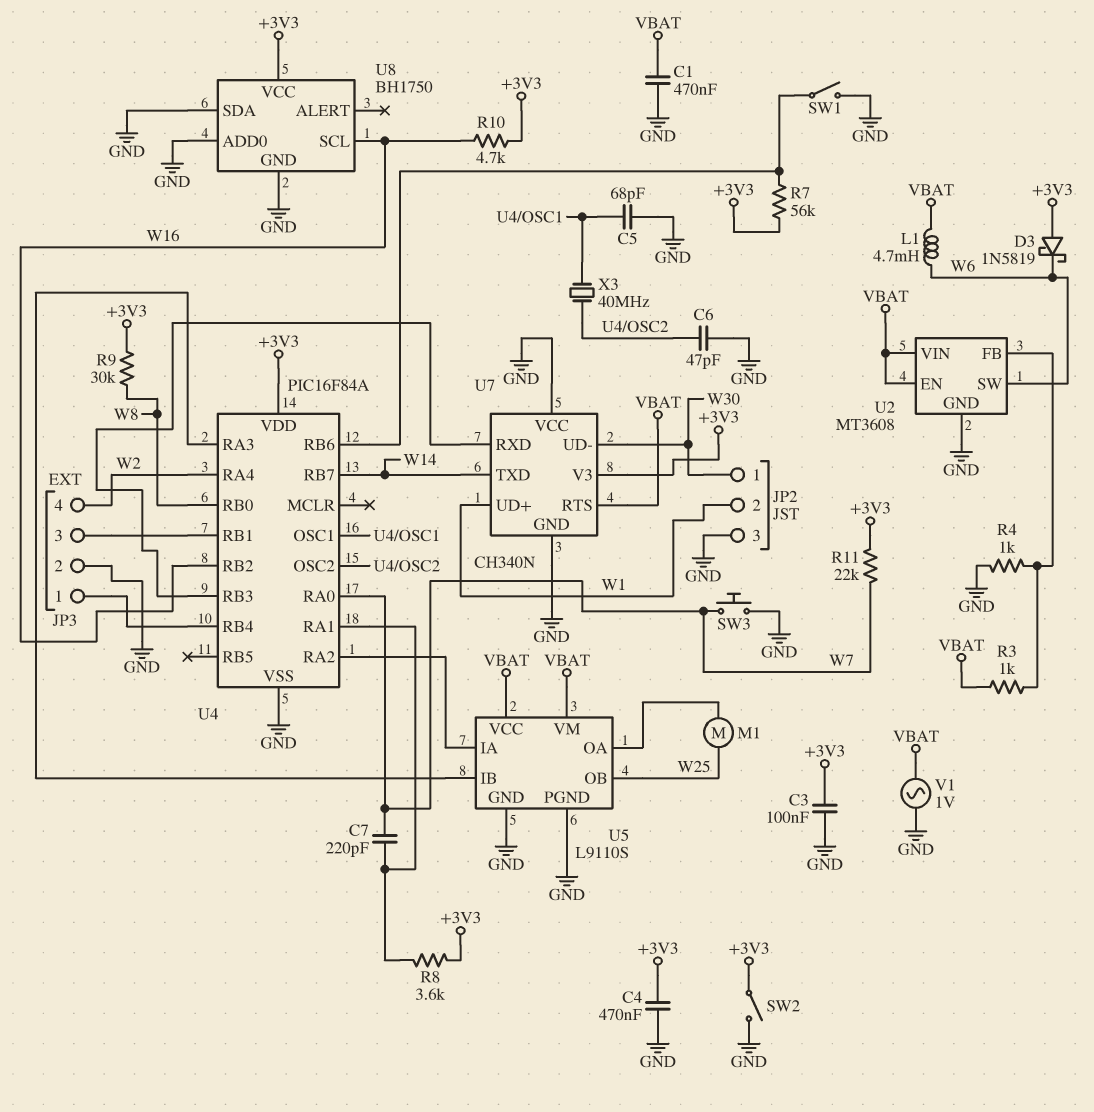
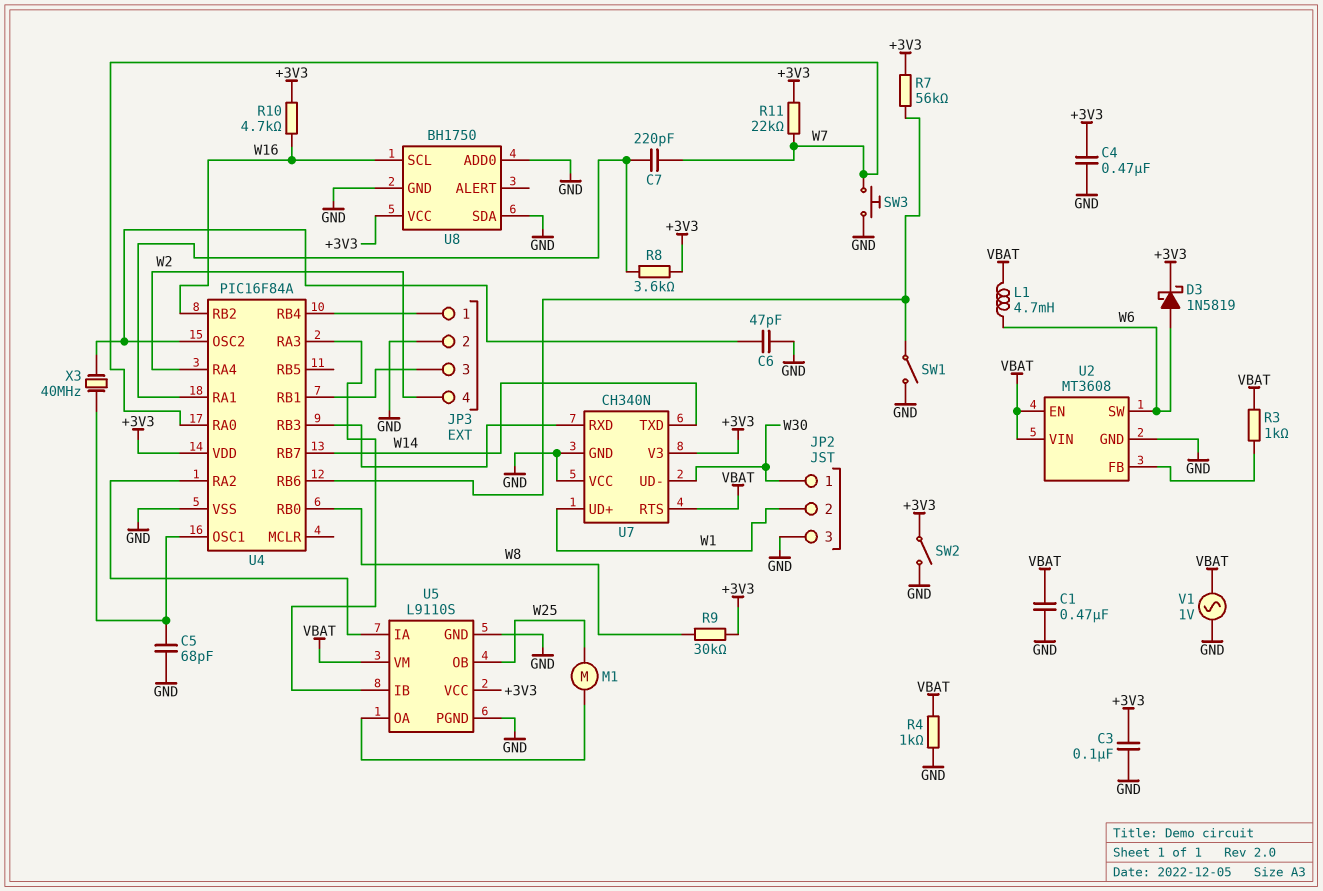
D3: schottky 1N5819 (A +3V3, K W6) -> schottky 1N5819 (A W6, K +3V3)
R4: 1k (GND, U2/FB) -> 1k (GND, VBAT)
U5 pin VCC: VBAT -> +3V3

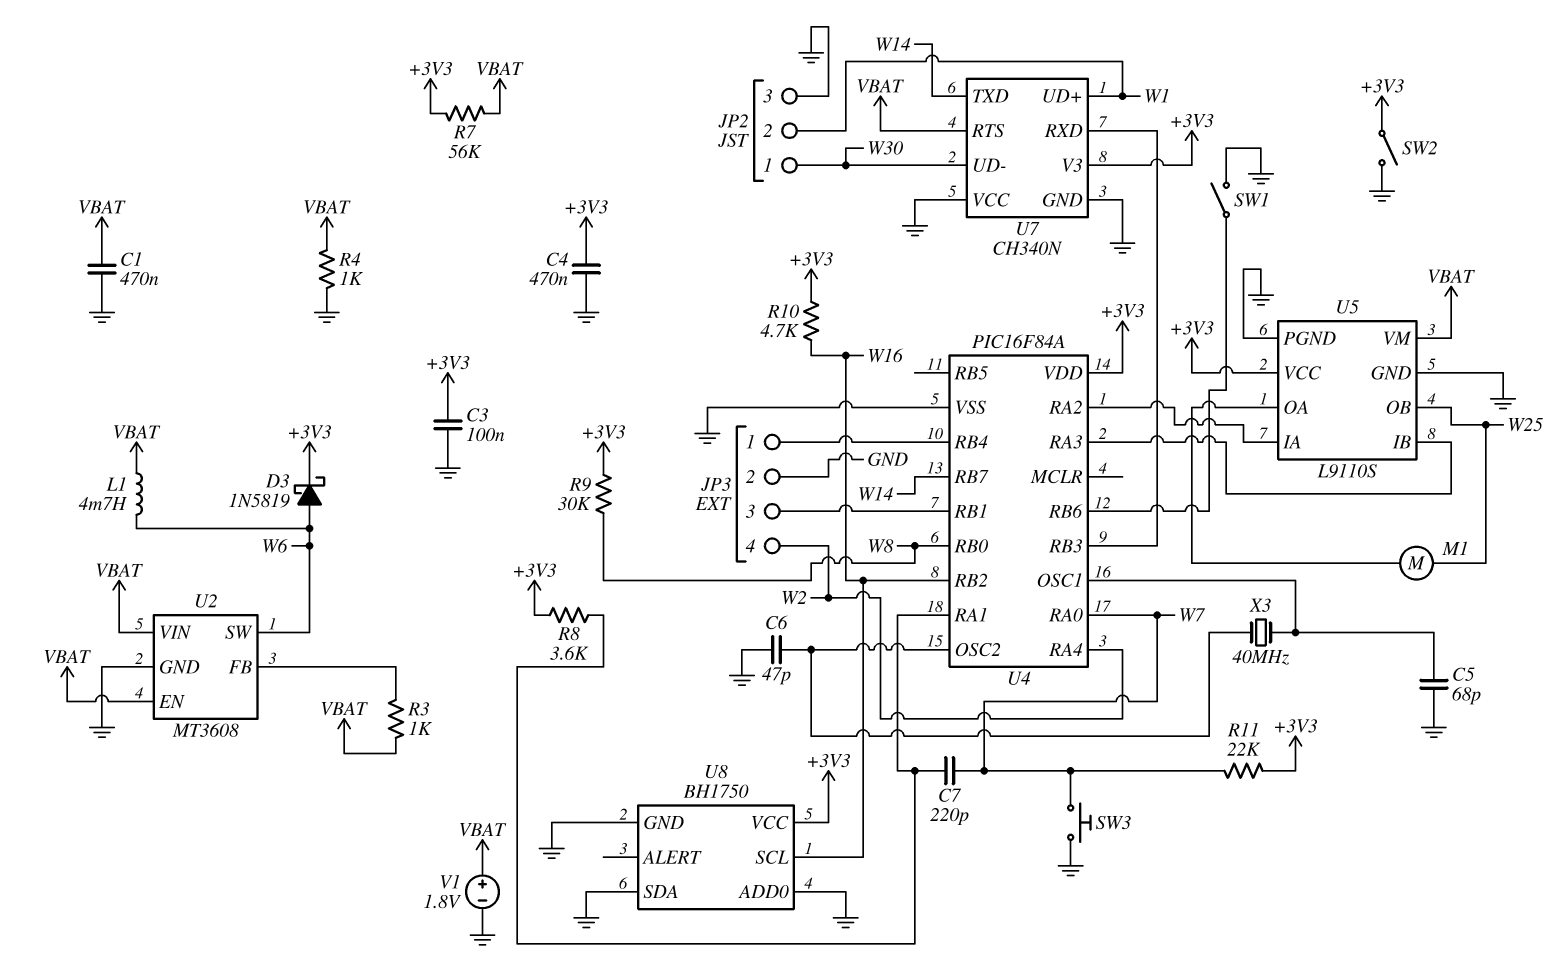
R7: 56k (+3V3, U4/RB6) -> 56k (+3V3, VBAT)
V1: AC 1V (GND, VBAT) -> 1.8V (plus VBAT, minus GND)

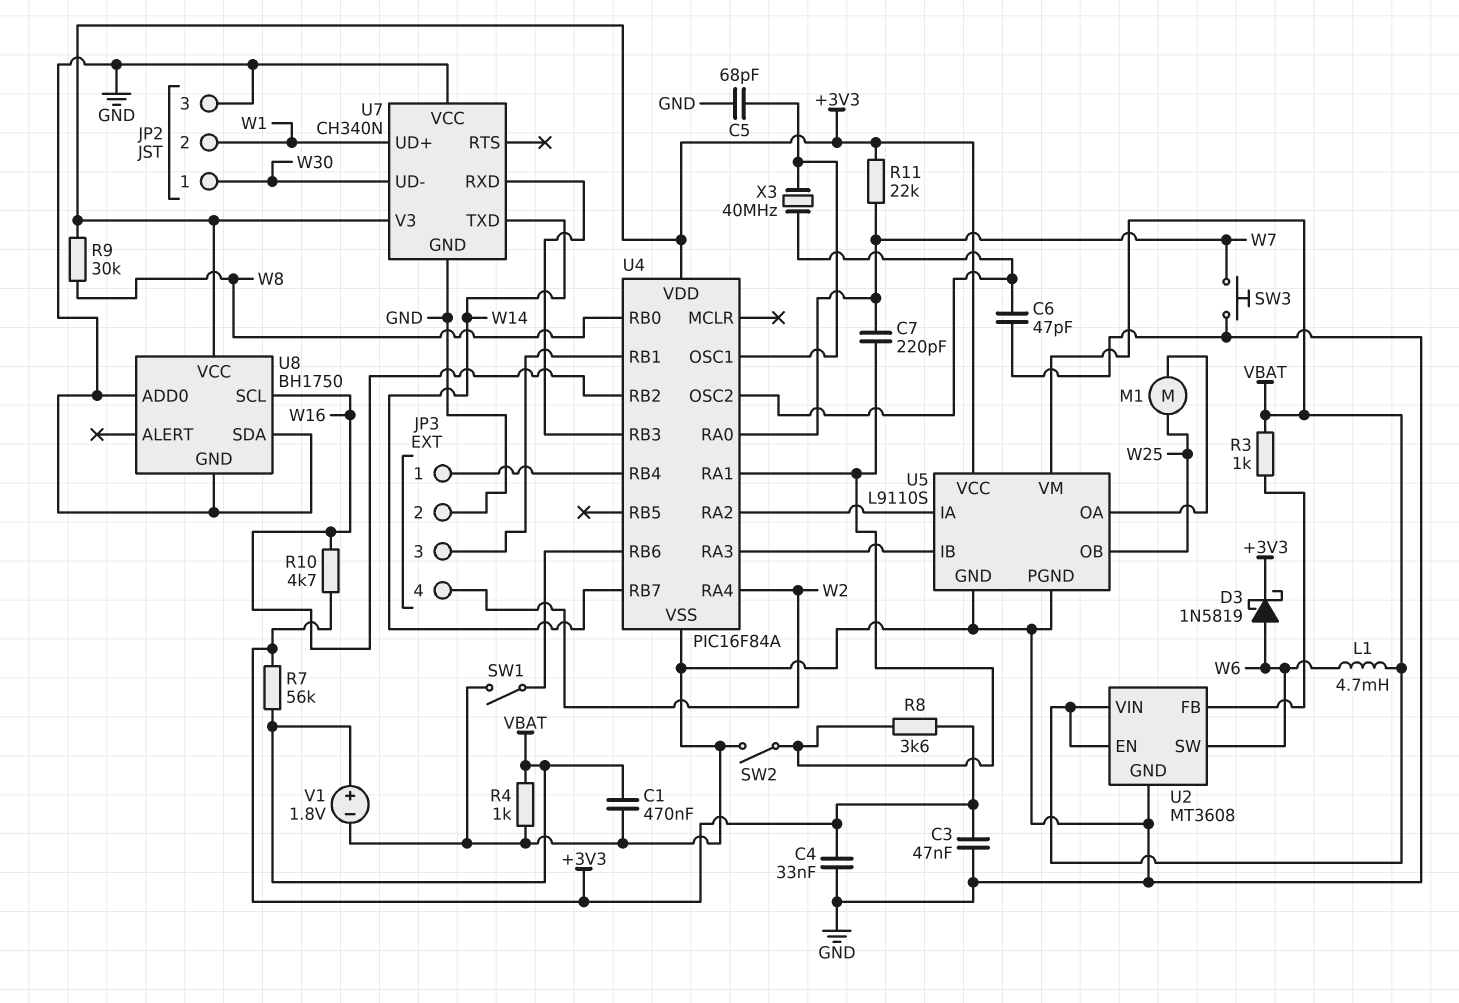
C3: 100nF (+3V3, GND) -> 47nF (+3V3, GND)
C4: 470nF (+3V3, GND) -> 33nF (+3V3, GND)
SW2: switch (+3V3, GND) -> switch (GND, U4/RA1)
U7 pin RTS: VBAT -> none

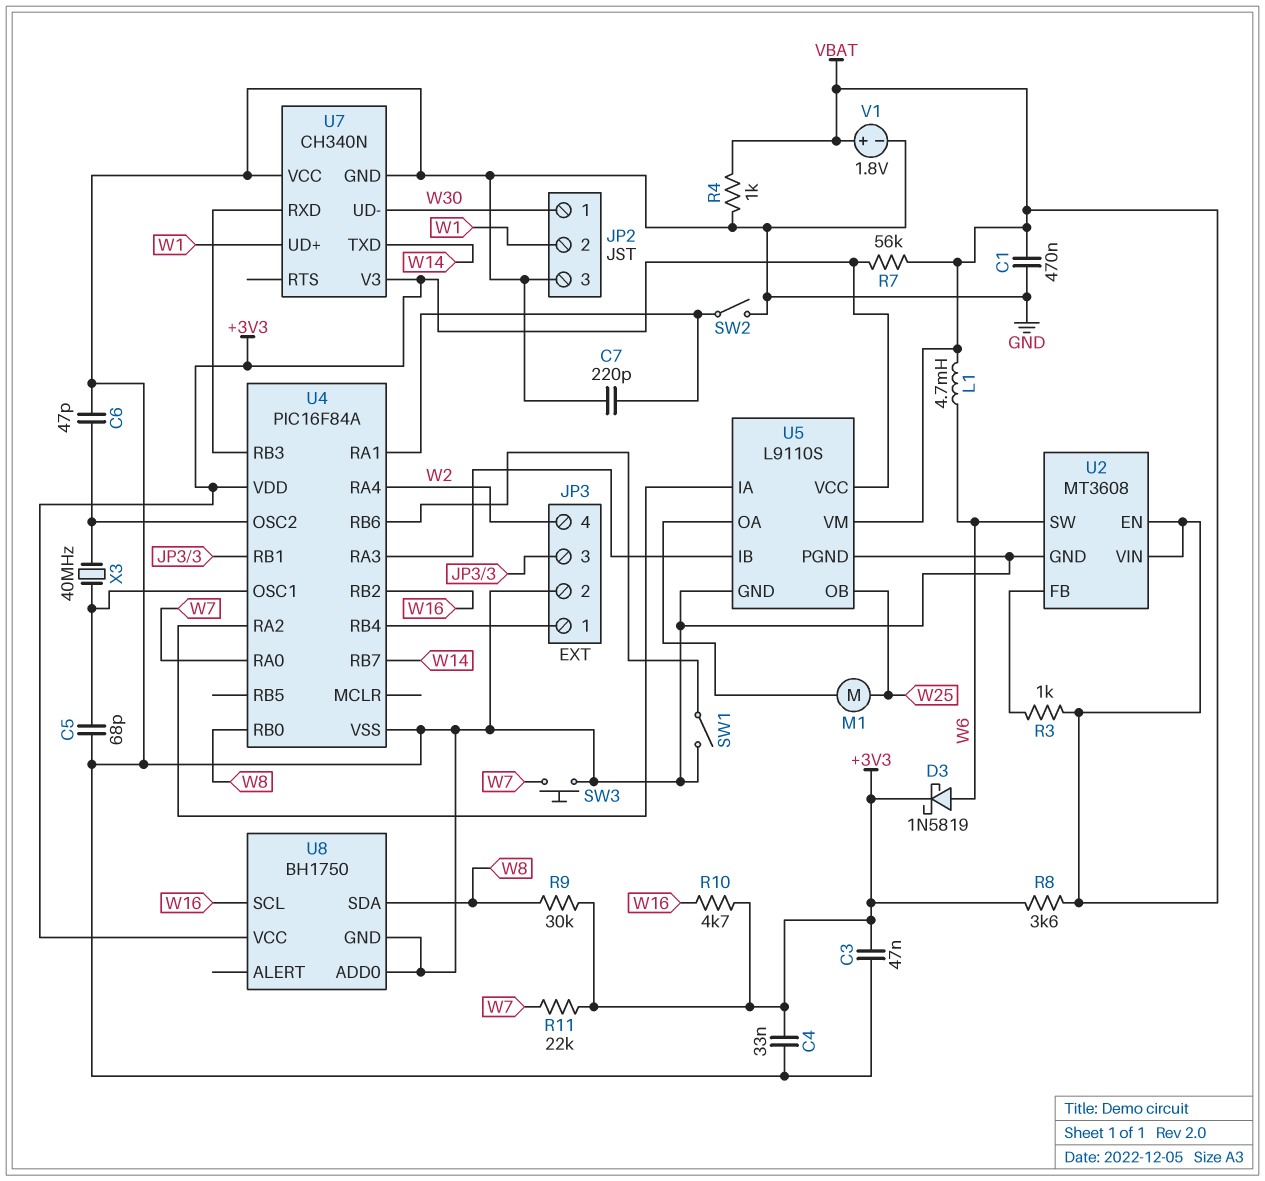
C7: 220pF (U4/RA1, W7) -> 220pF (GND, U4/RA1)
R8: 3.6k (+3V3, U4/RA1) -> 3.6k (+3V3, VBAT)
U8 pin SDA: GND -> W8

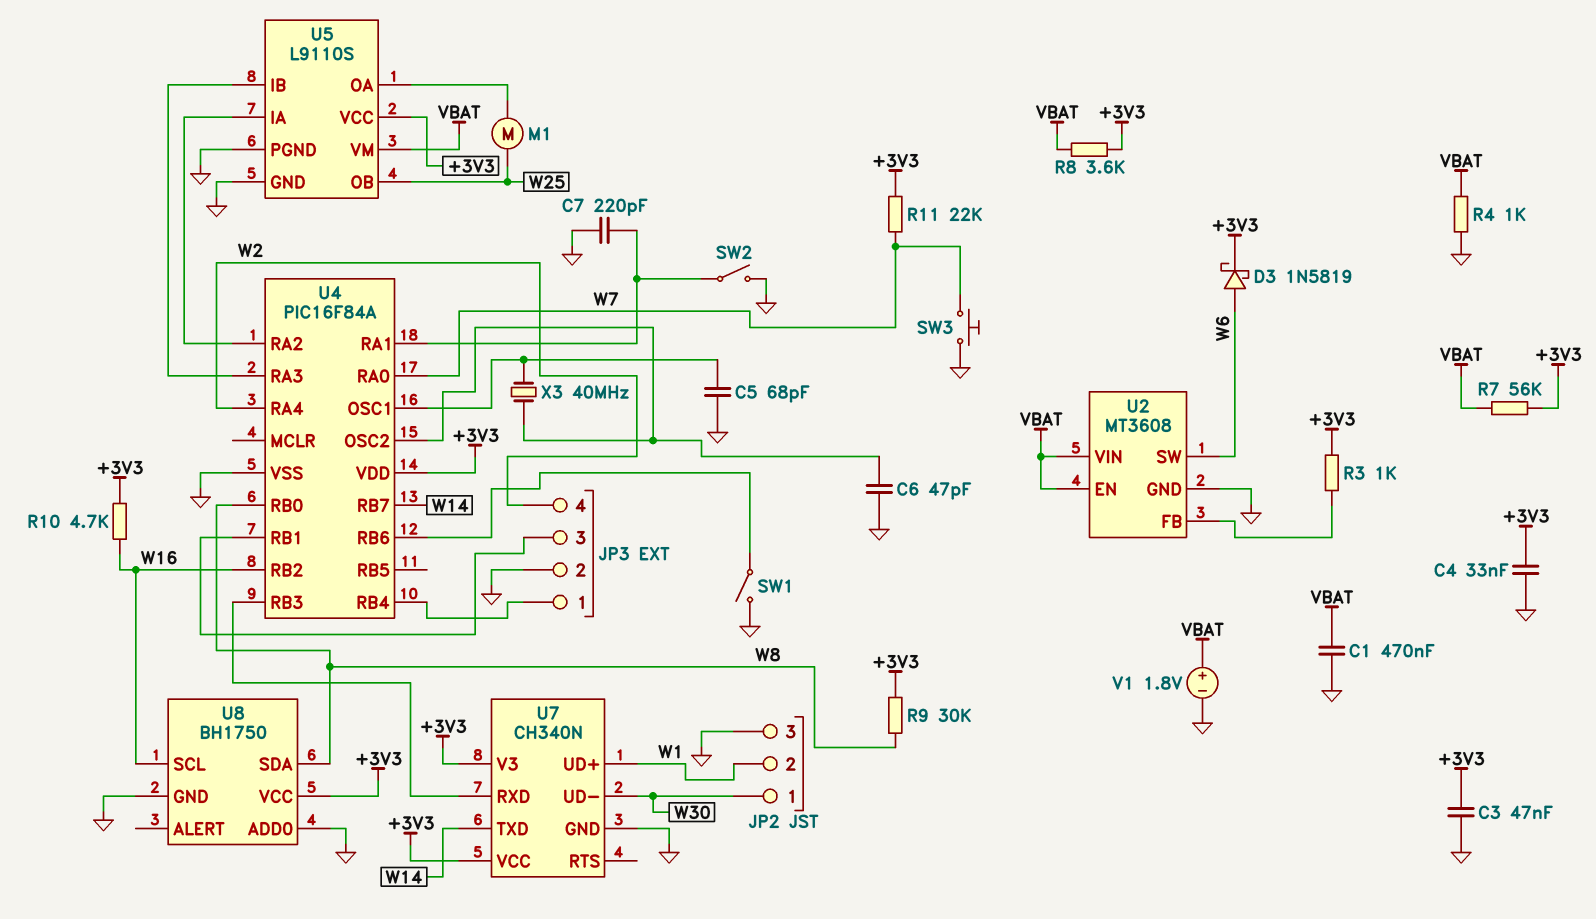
L1: 4.7mH (VBAT, W6) -> none
R3: 1k (U2/FB, VBAT) -> 1k (+3V3, U2/FB)
U7 pin VCC: GND -> +3V3

